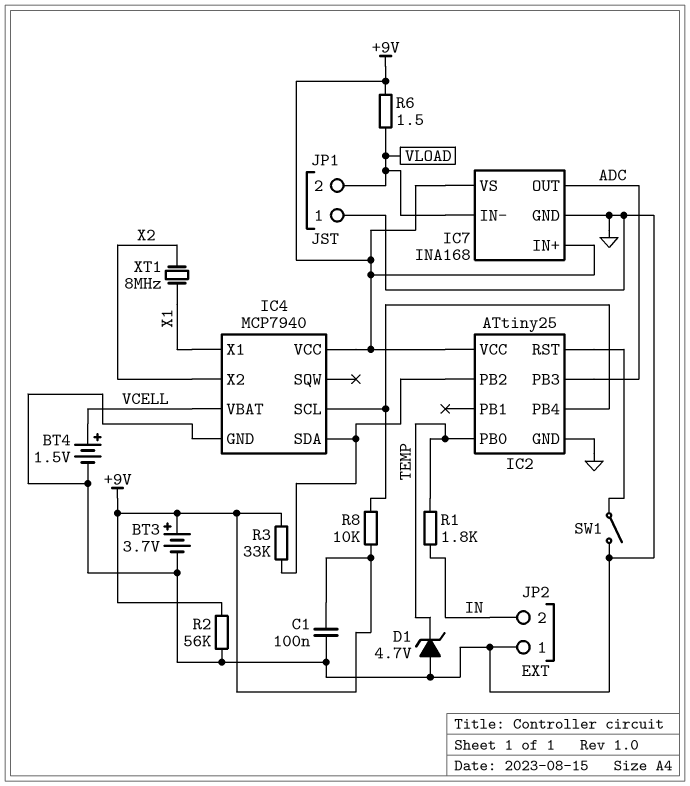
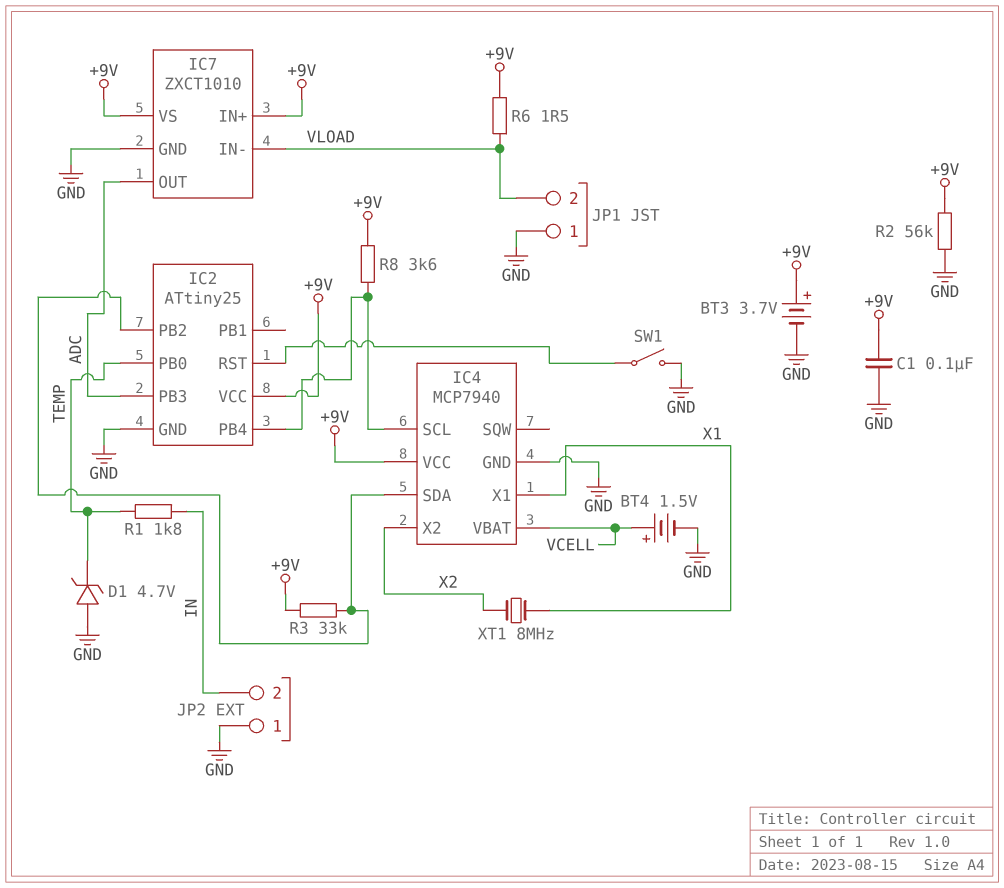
IC7: INA168 -> ZXCT1010
R8: 10k (+9V, IC2/PB4) -> 3.6k (+9V, IC2/PB4)

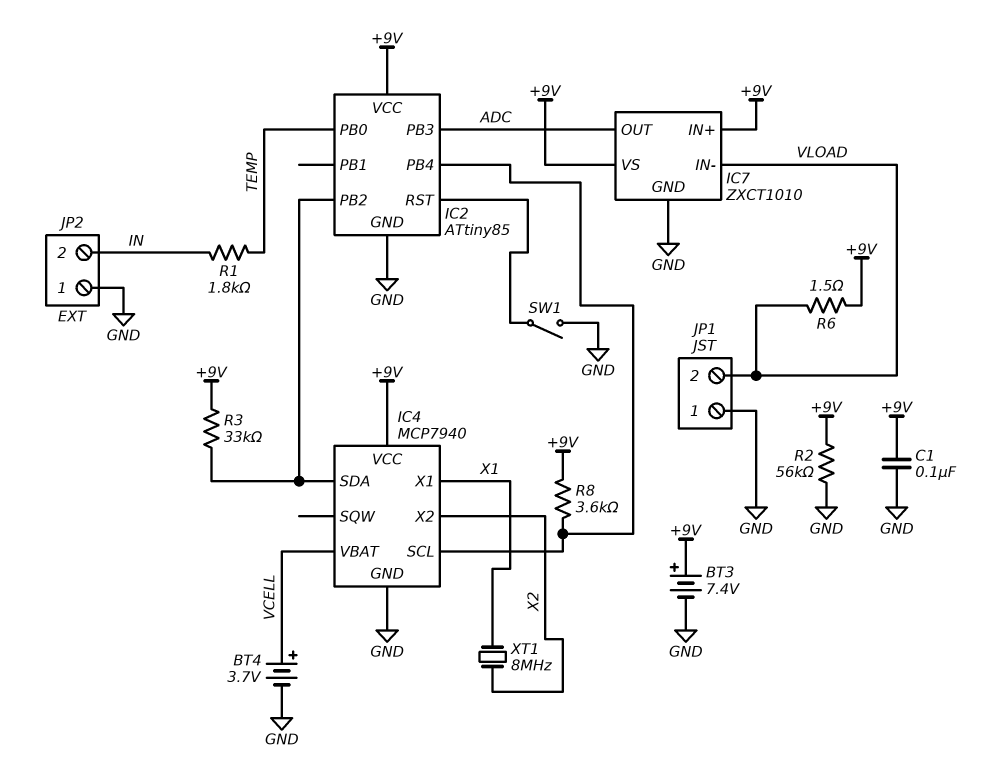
BT3: 3.7V (plus +9V, minus GND) -> 7.4V (plus +9V, minus GND)
BT4: 1.5V (plus VCELL, minus GND) -> 3.7V (plus VCELL, minus GND)
D1: zener 4.7V (A GND, K TEMP) -> none
IC2: ATtiny25 -> ATtiny85

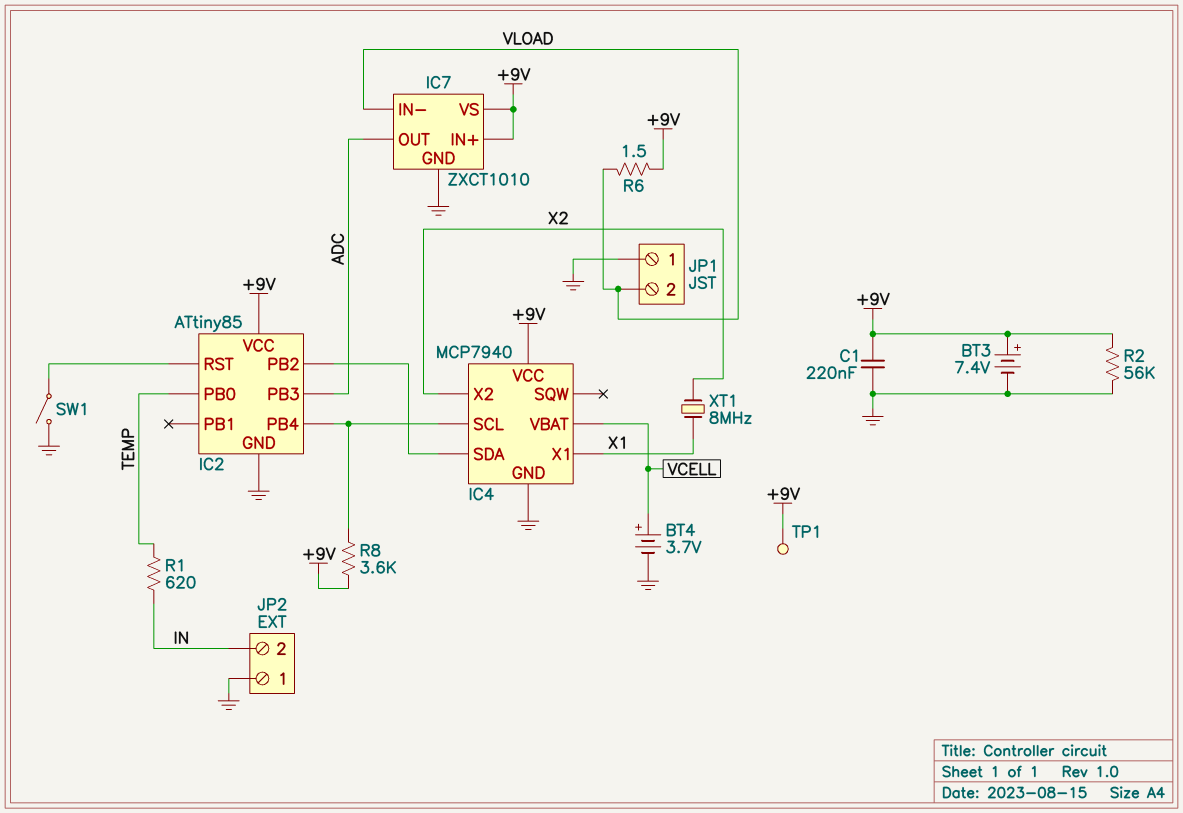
C1: 100nF (+9V, GND) -> 220nF (+9V, GND)
R1: 1.8k (IN, TEMP) -> 620 (IN, TEMP)
R3: 33k (+9V, IC2/PB2) -> none
TP1: none -> test point (+9V)

